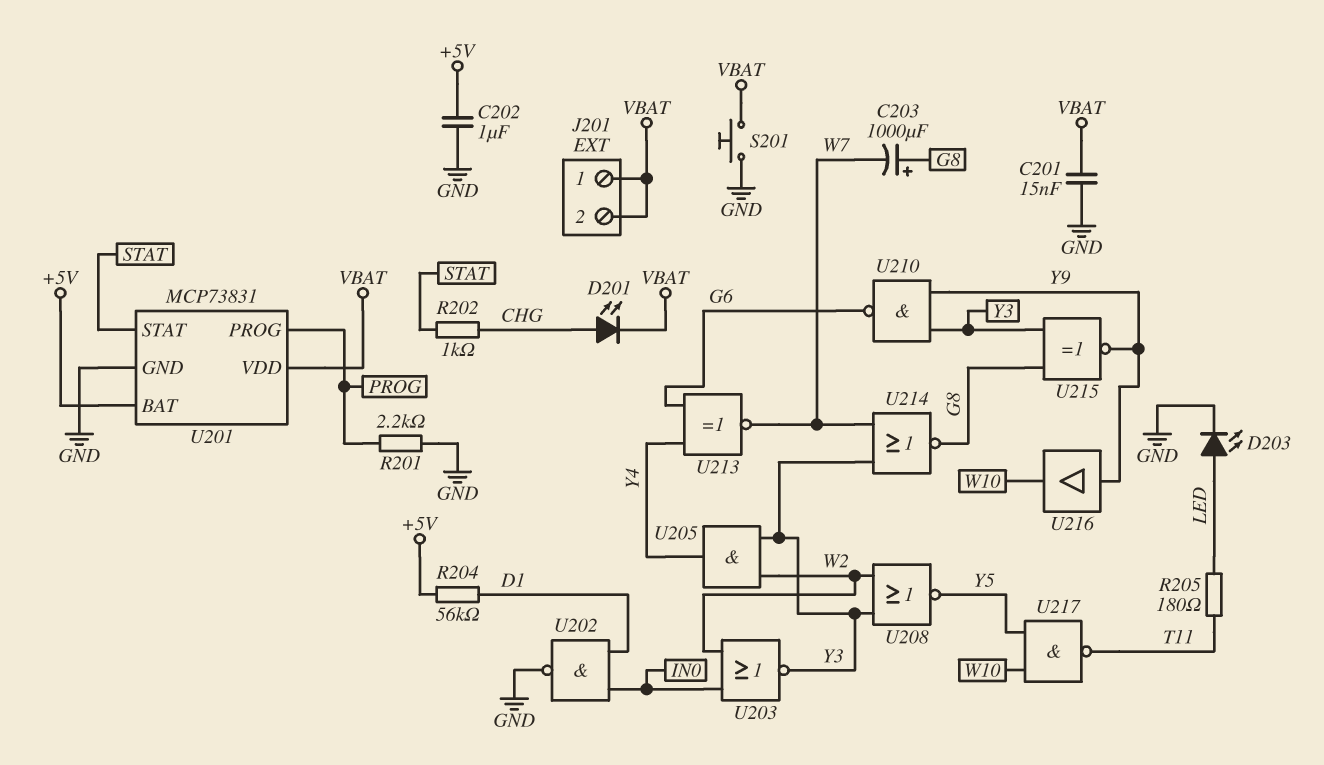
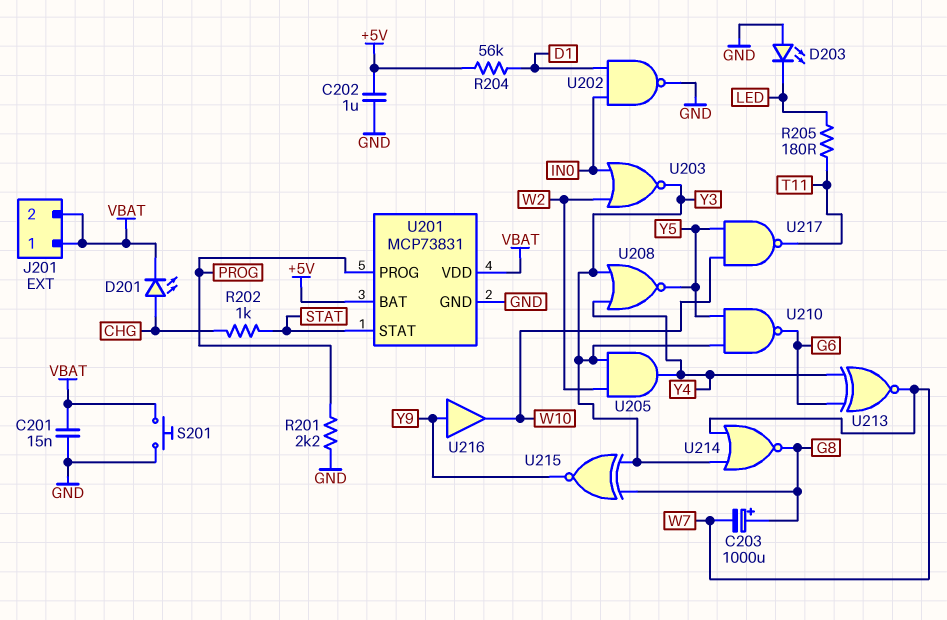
D203: LED (A LED, K GND) -> LED (A GND, K LED)
U208: NOR (in W2, in Y3, out Y5) -> NOR (in Y3, in Y4, out Y5)
U210: NAND (in Y3, in Y9, out G6) -> NAND (in Y3, in Y5, out G6)

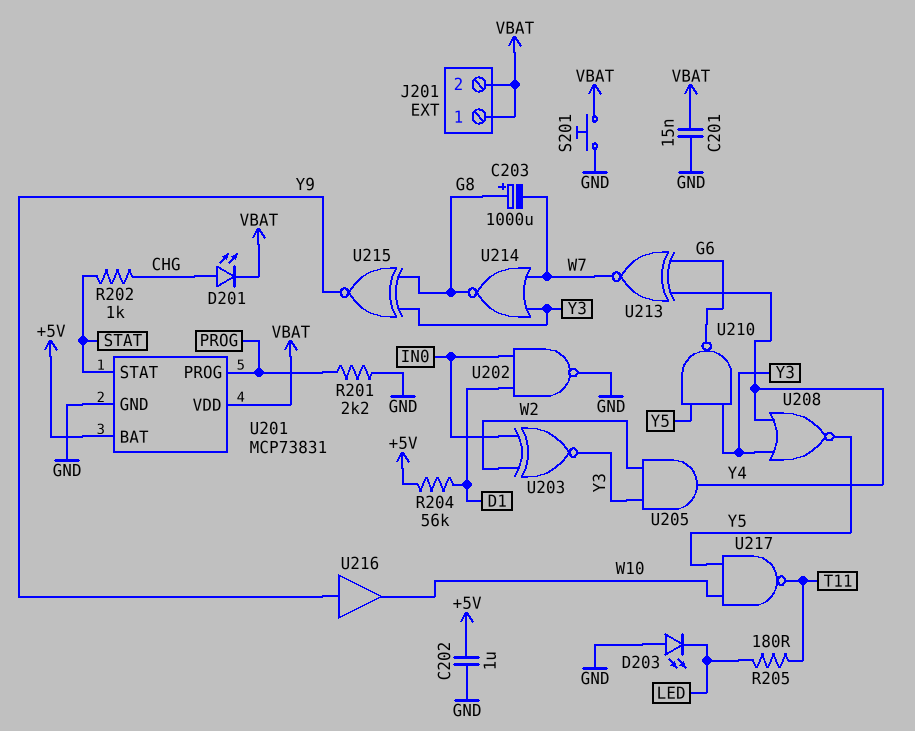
U203: NOR (in IN0, in W2, out Y3) -> XNOR (in IN0, in W2, out Y3)

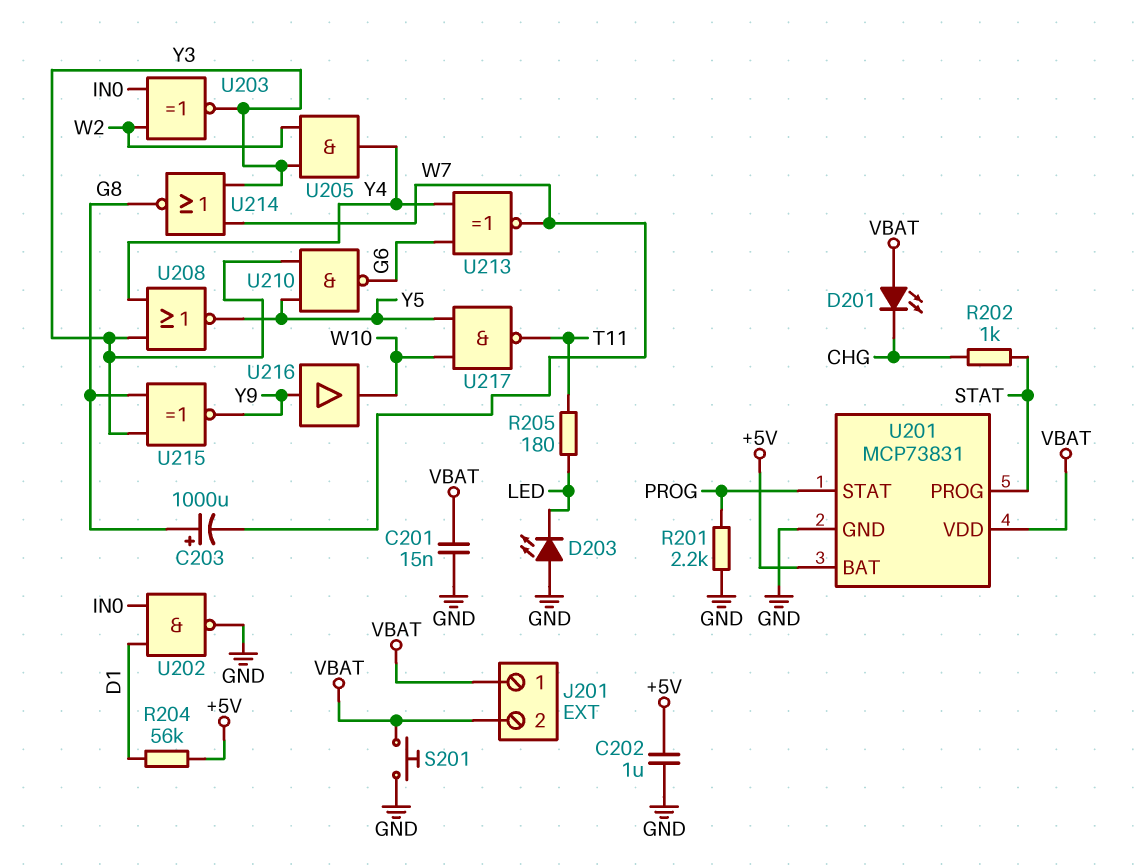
D201: LED (A CHG, K VBAT) -> LED (A VBAT, K CHG)
U201 pin PROG: PROG -> STAT
U201 pin STAT: STAT -> PROG

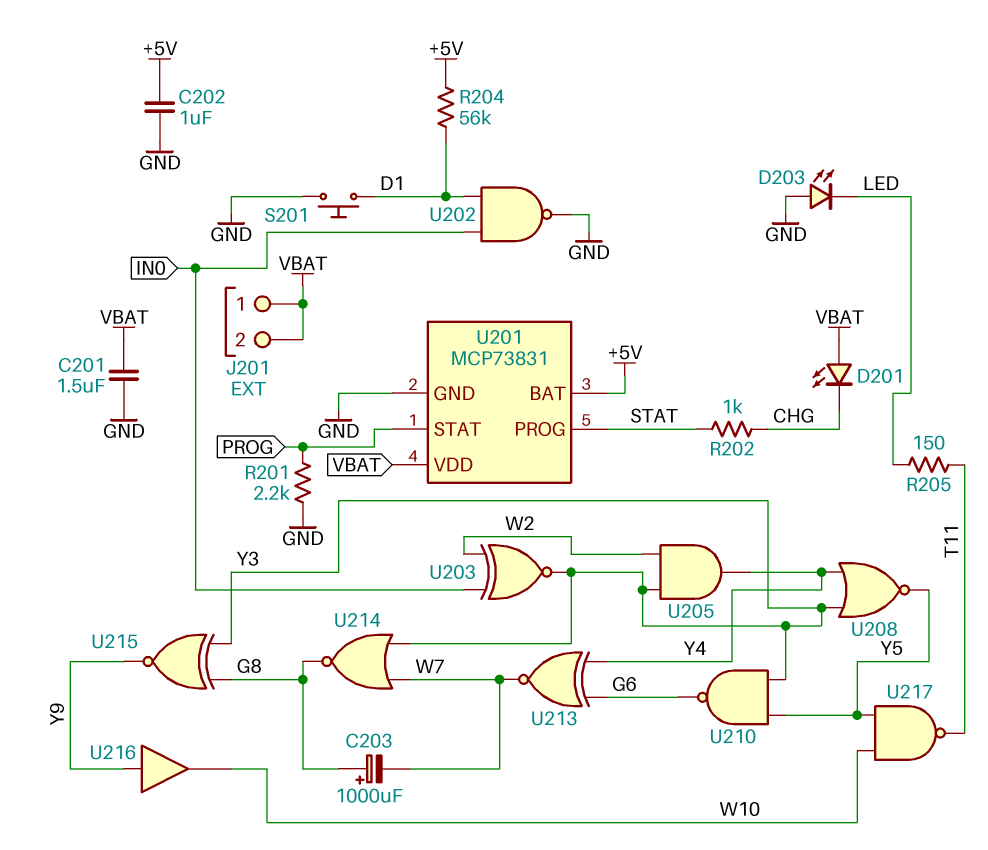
C201: 15nF (GND, VBAT) -> 1.5uF (GND, VBAT)
R205: 180 (LED, T11) -> 150 (LED, T11)
S201: button (GND, VBAT) -> button (D1, GND)

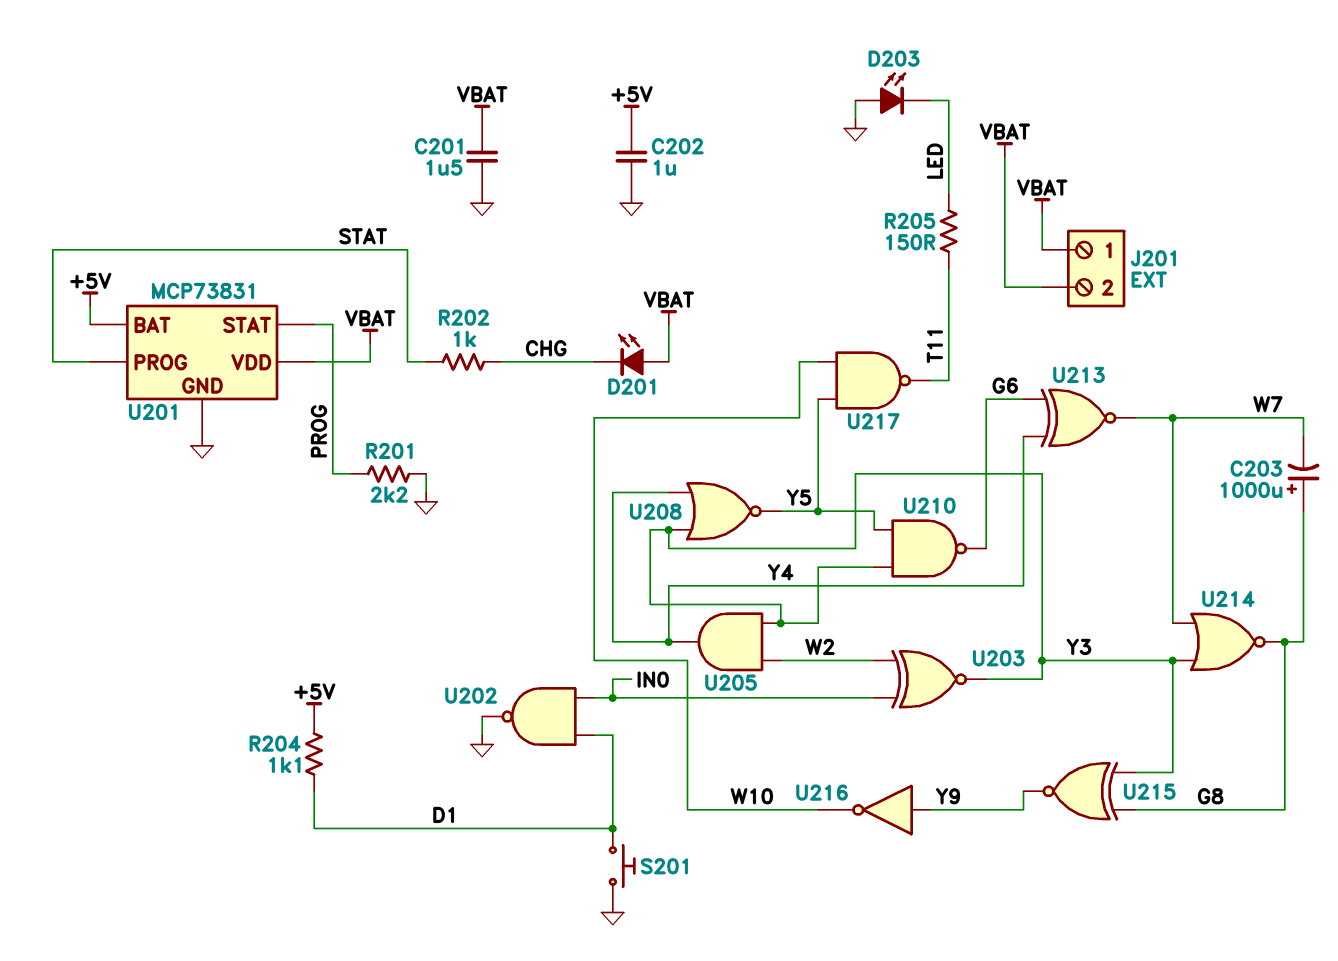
R204: 56k (+5V, D1) -> 1.1k (+5V, D1)
U216: buffer (in Y9, out W10) -> NOT (in Y9, out W10)

